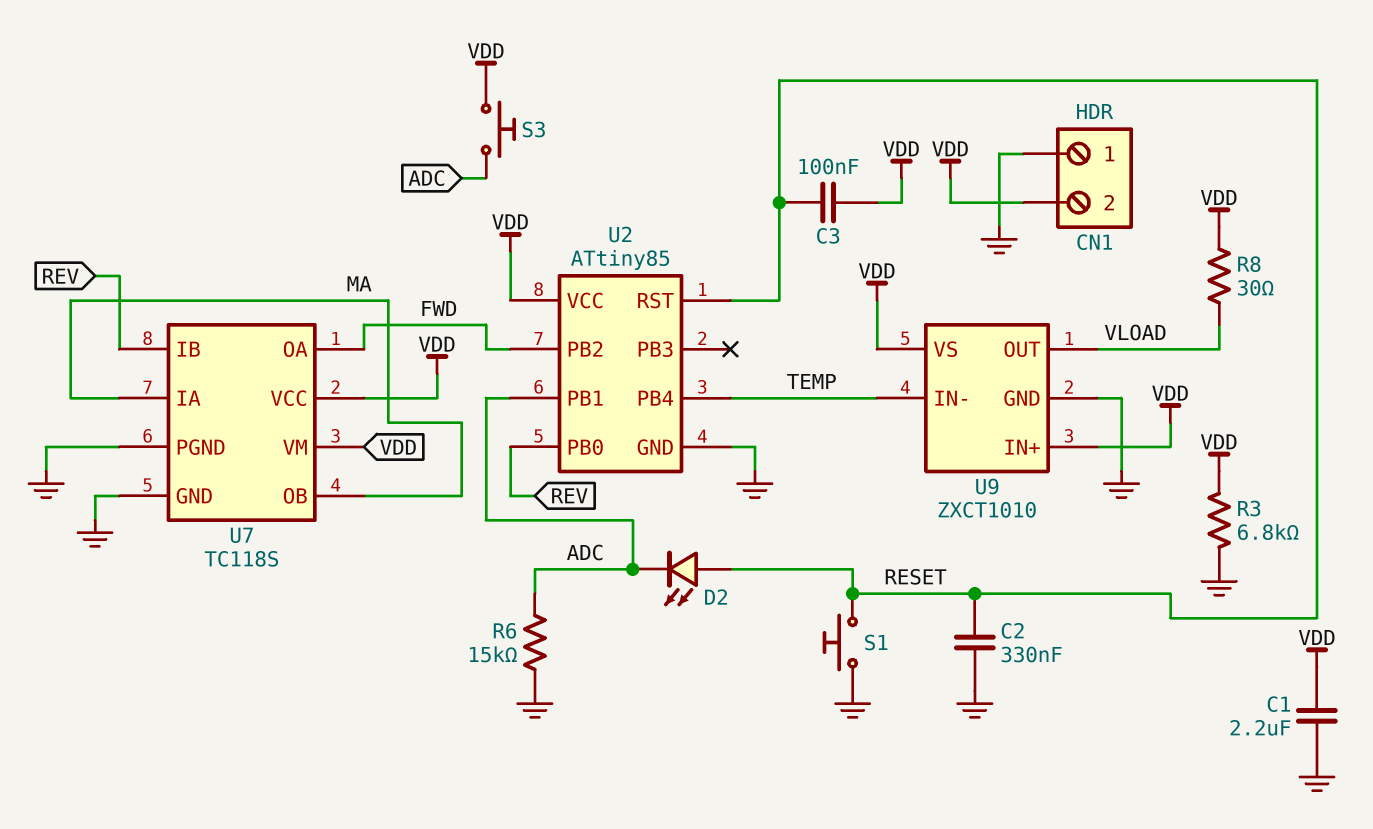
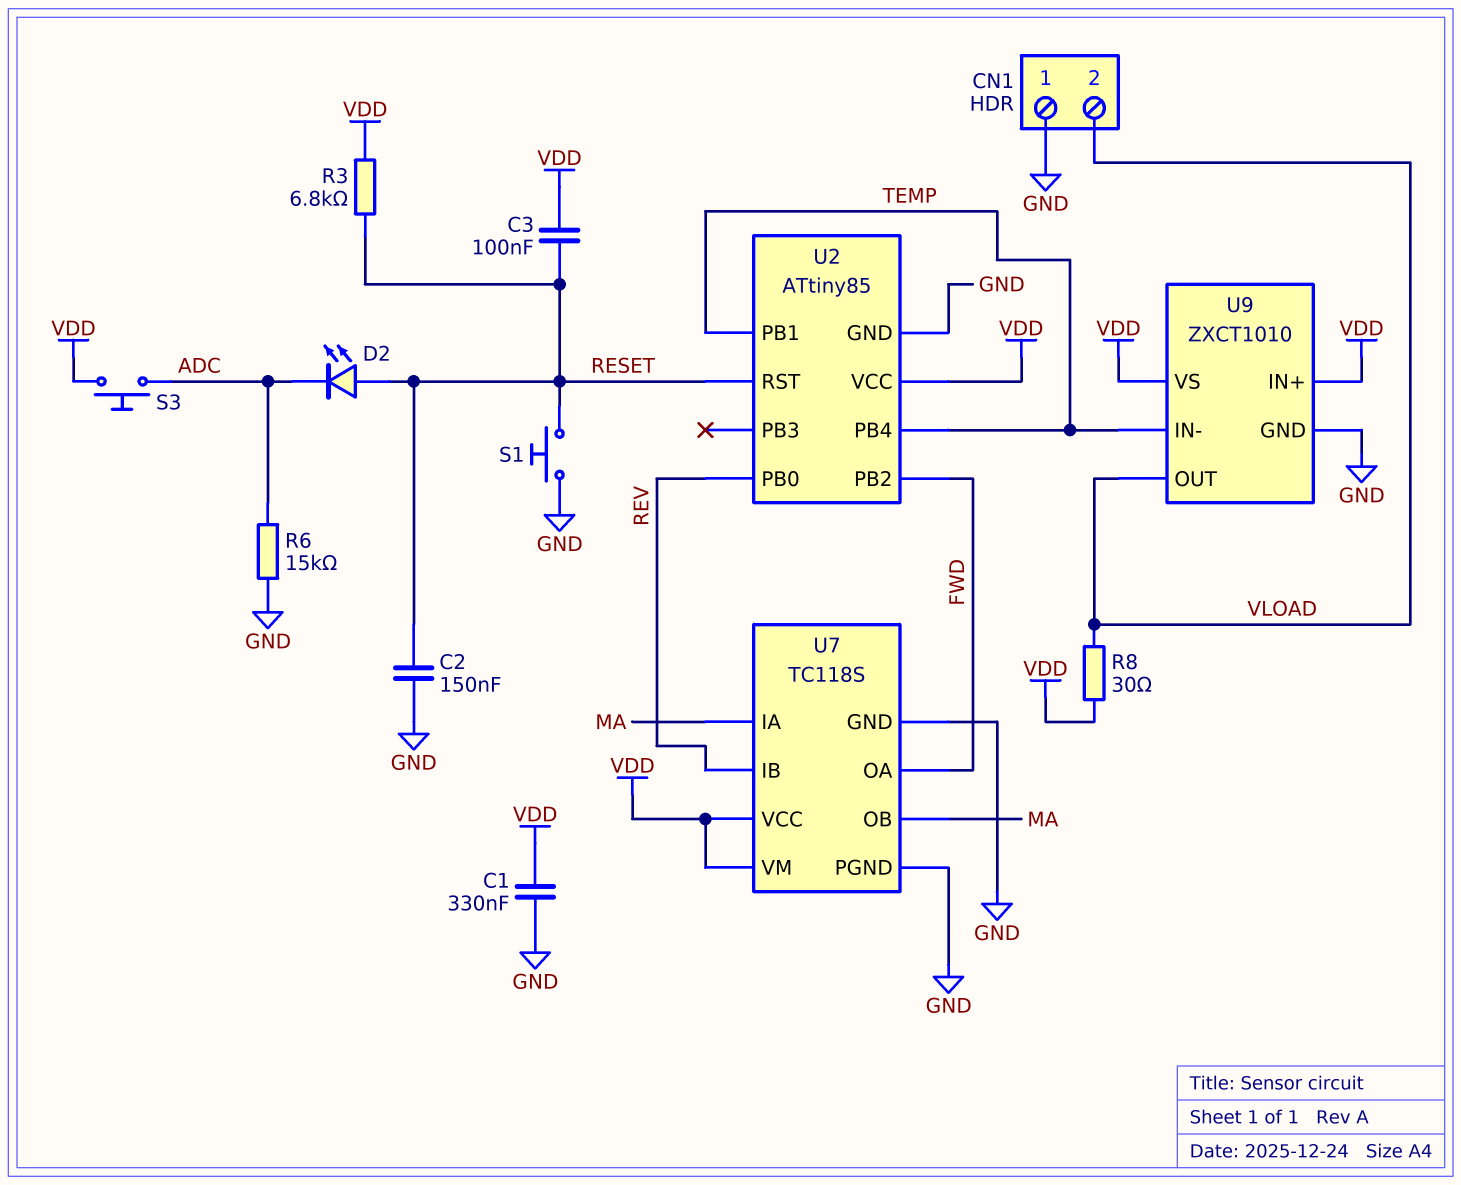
C1: 2.2uF (GND, VDD) -> 330nF (GND, VDD)
C2: 330nF (GND, RESET) -> 150nF (GND, RESET)
CN1 pin 2: VDD -> VLOAD
R3: 6.8k (GND, VDD) -> 6.8k (RESET, VDD)
U2 pin PB1: ADC -> TEMP

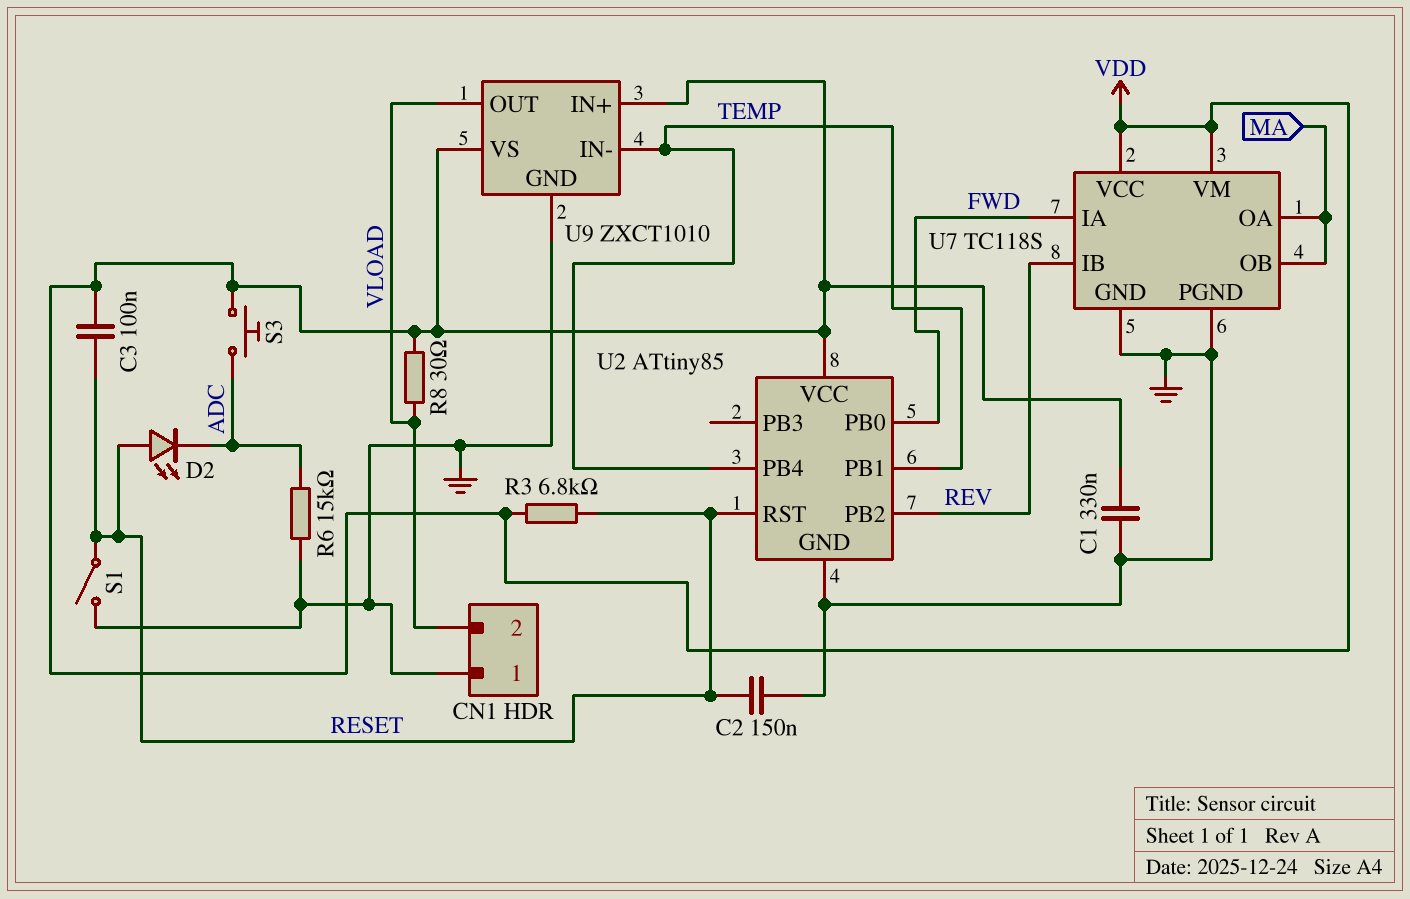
S1: button (GND, RESET) -> switch (GND, RESET)
U2 pin PB0: REV -> FWD
U2 pin PB2: FWD -> REV
U7 pin IA: MA -> FWD
U7 pin OA: FWD -> MA

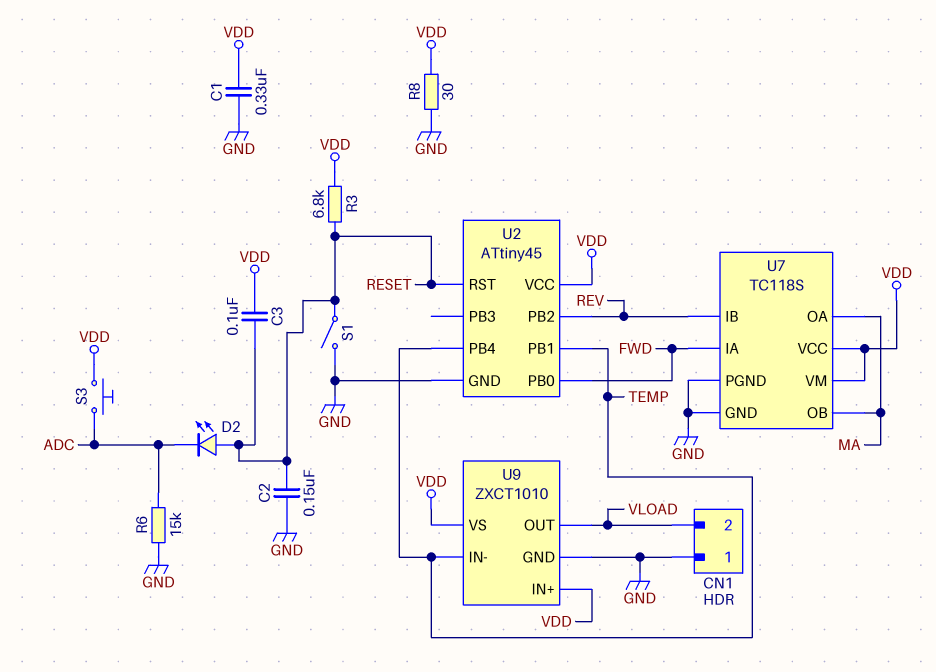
R8: 30 (VDD, VLOAD) -> 30 (GND, VDD)
U2: ATtiny85 -> ATtiny45

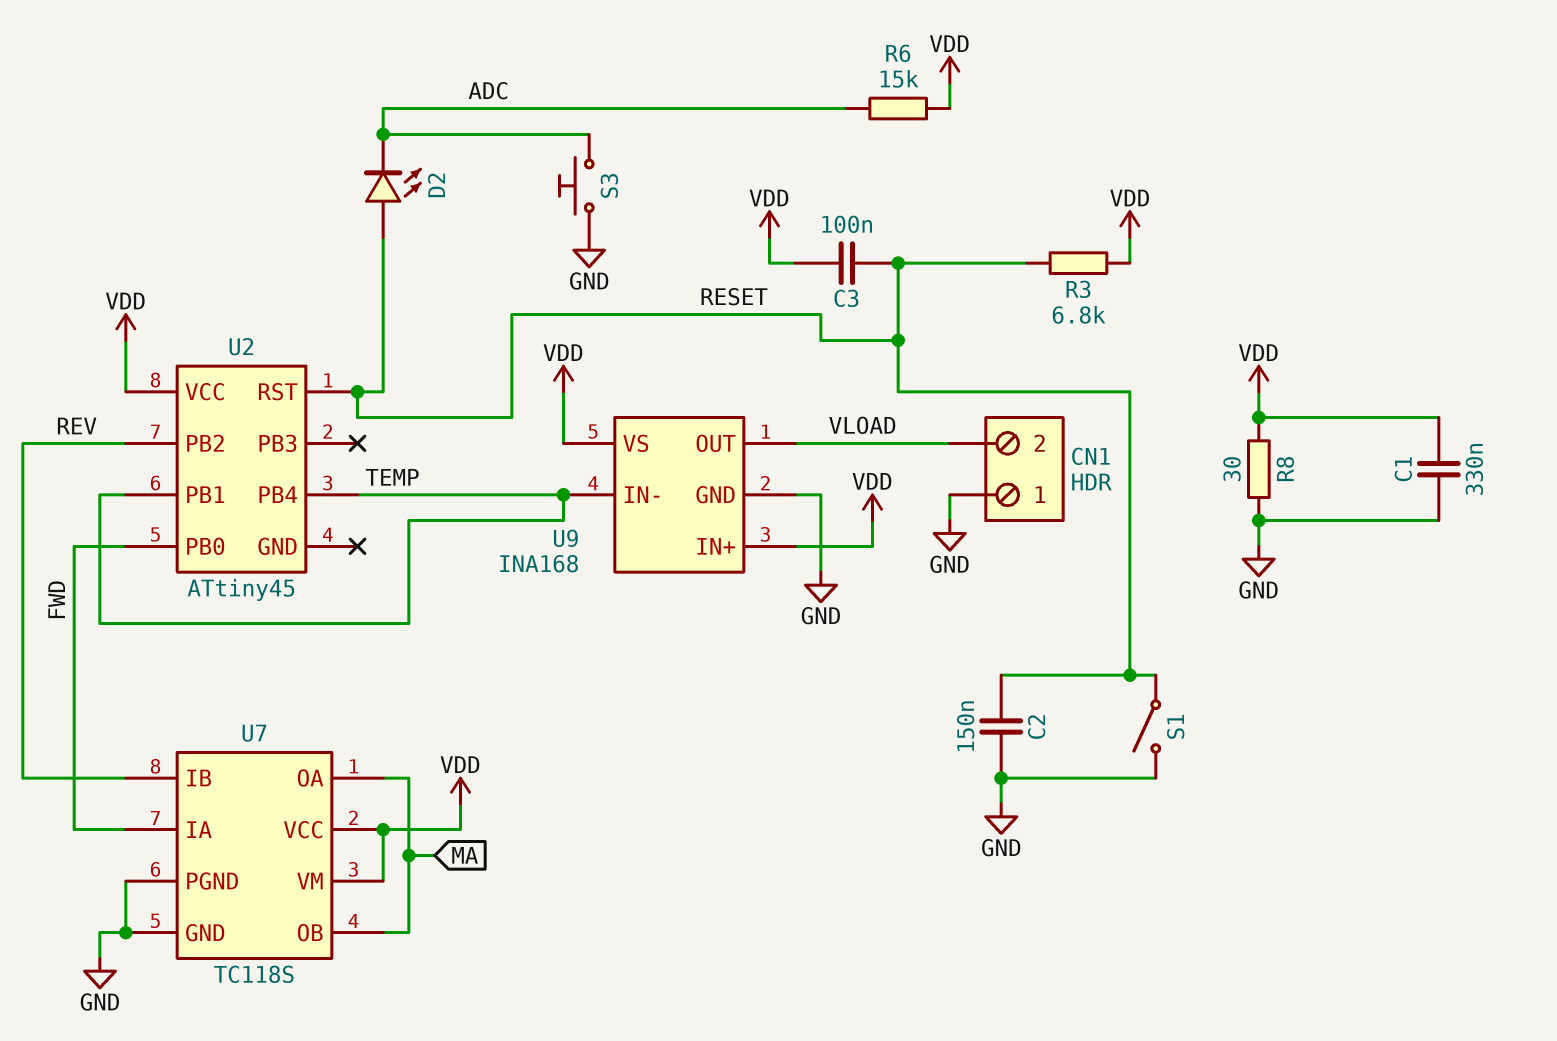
R6: 15k (ADC, GND) -> 15k (ADC, VDD)
S3: button (ADC, VDD) -> button (ADC, GND)
U2 pin GND: GND -> none
U9: ZXCT1010 -> INA168

